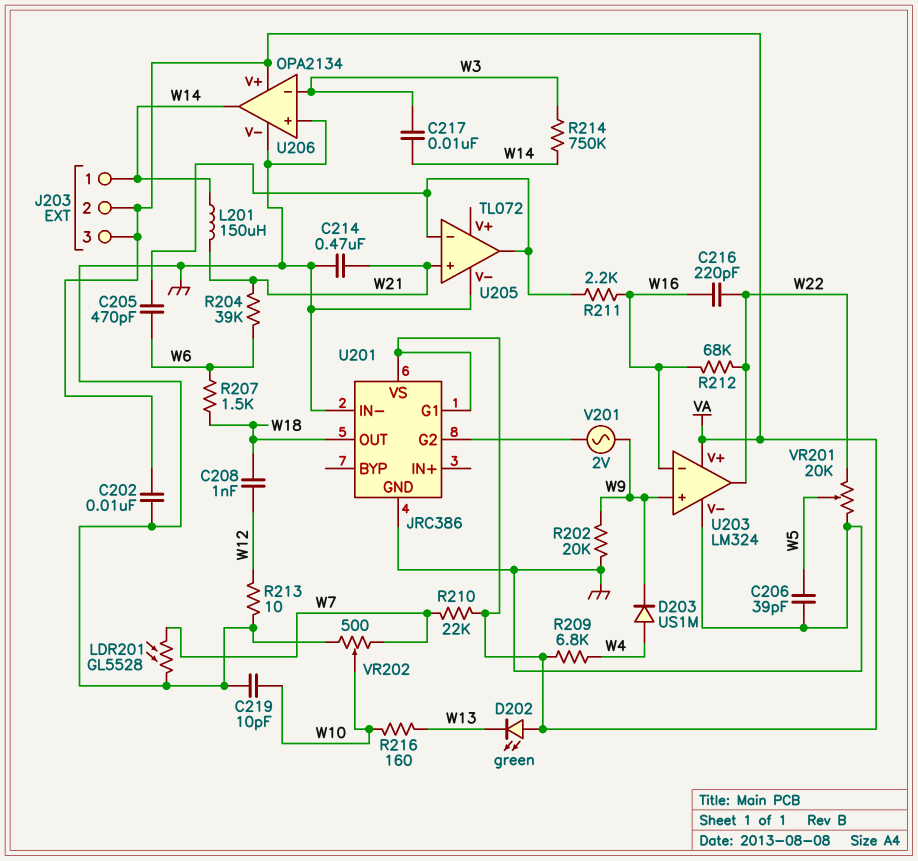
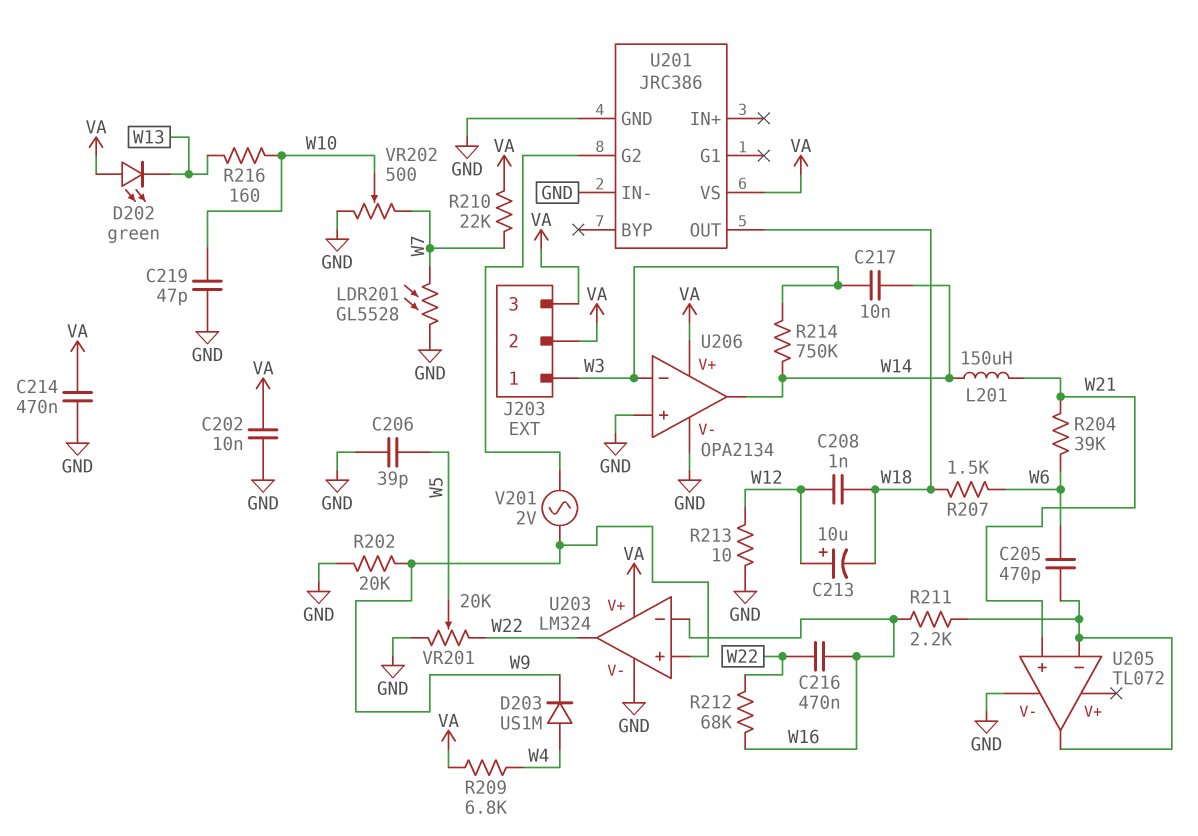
C213: none -> 10uF (plus W12, minus W18)
C214: 470nF (GND, W21) -> 470nF (GND, VA)
C216: 220pF (W16, W22) -> 470nF (W16, W22)
C219: 10pF (GND, W10) -> 47pF (GND, W10)
J203 pin 1: W14 -> W3
U201 pin G1: VA -> none

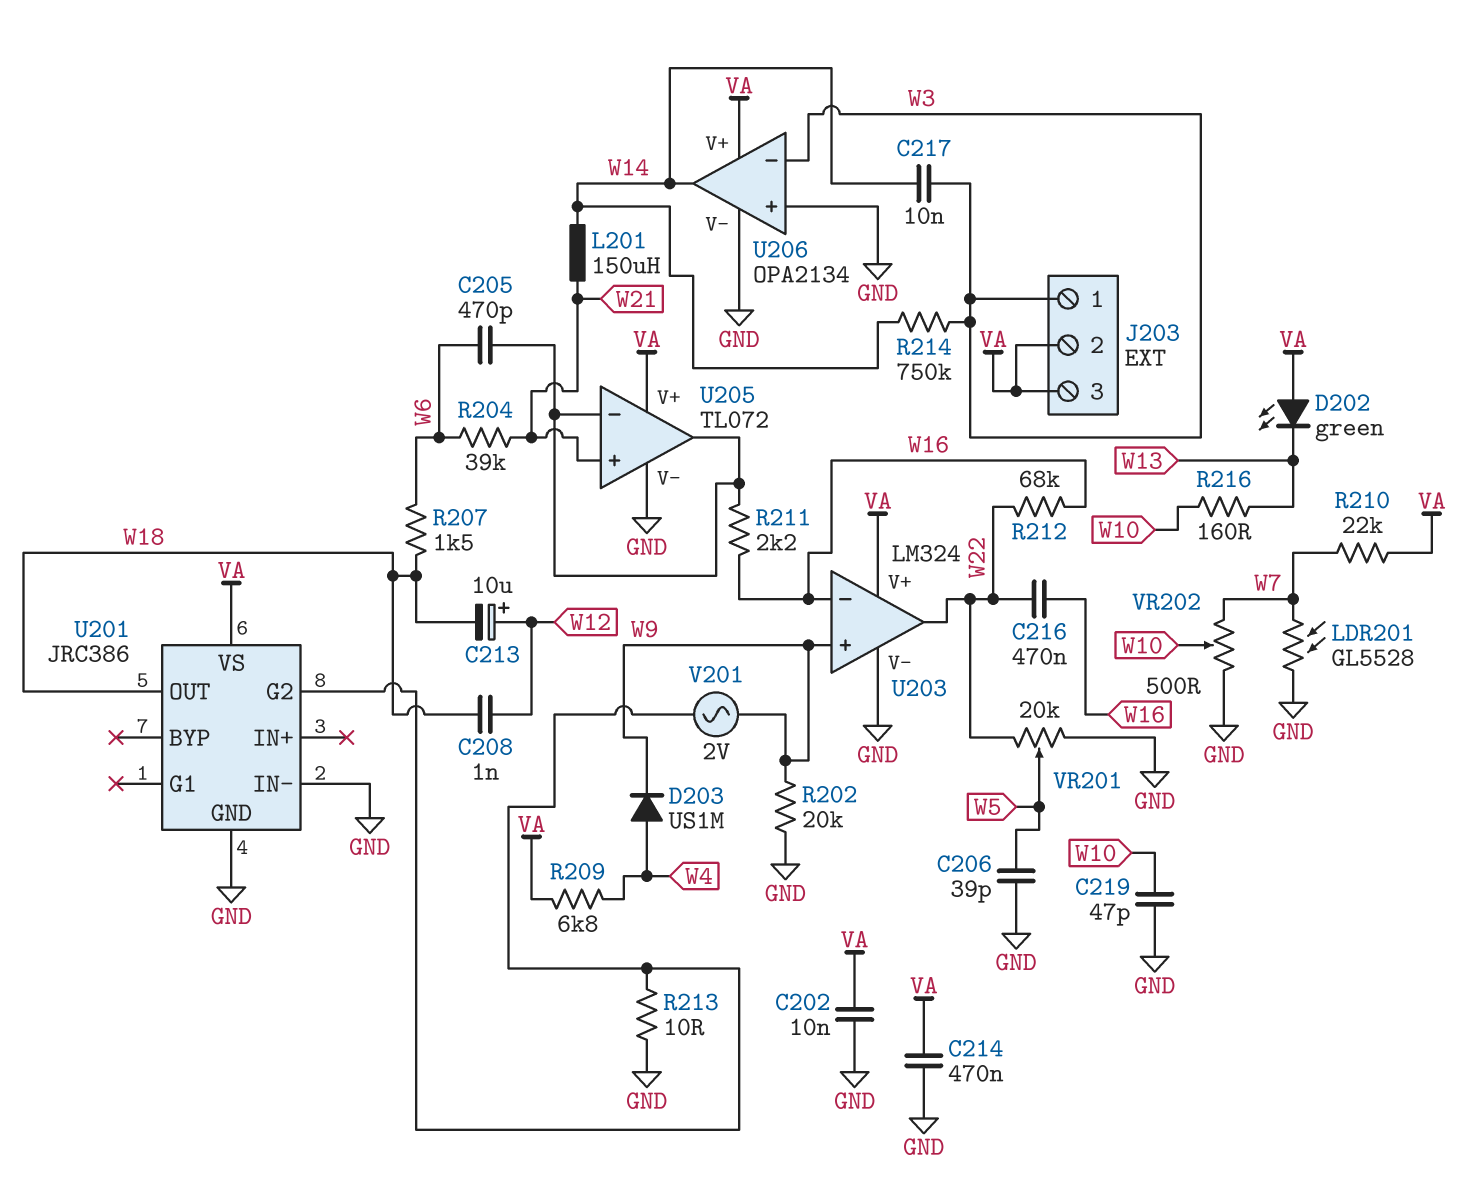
R213: 10 (GND, W12) -> 10 (GND, U201/G2)
U205 pin V+: none -> VA

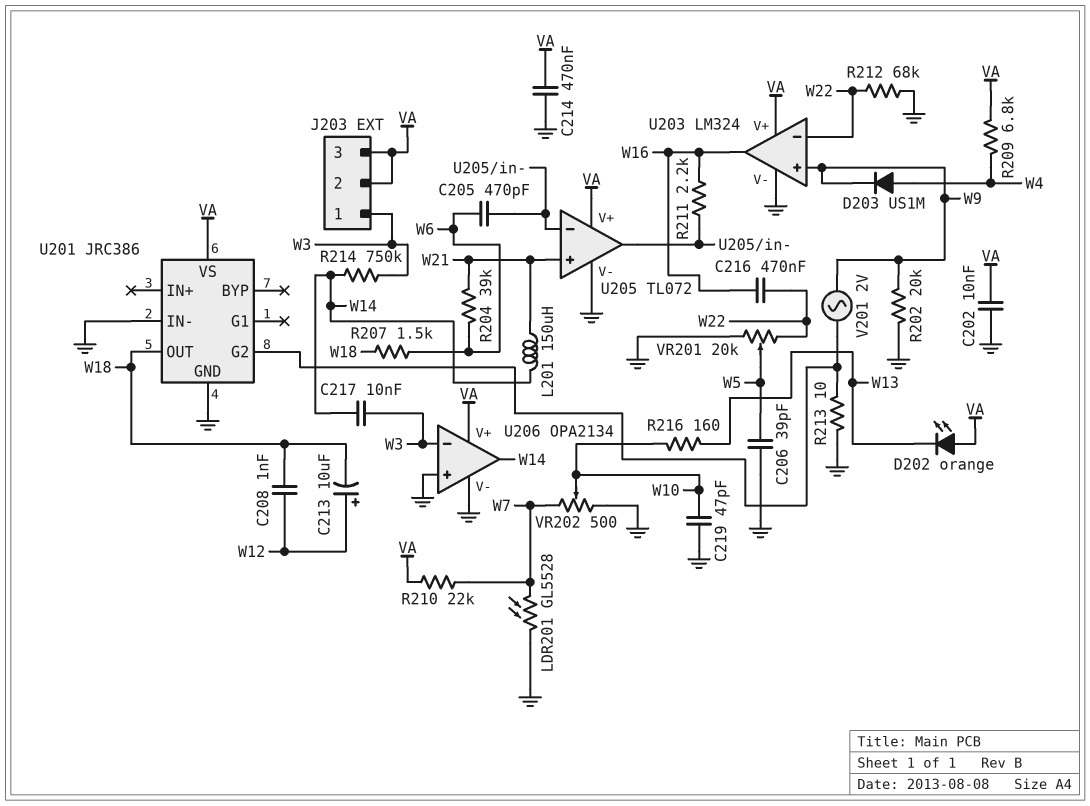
D202: LED green (A VA, K W13) -> LED orange (A VA, K W13)
R212: 68k (W16, W22) -> 68k (GND, W22)
U203 pin in-: W16 -> W22
U203 pin out: W22 -> W16

